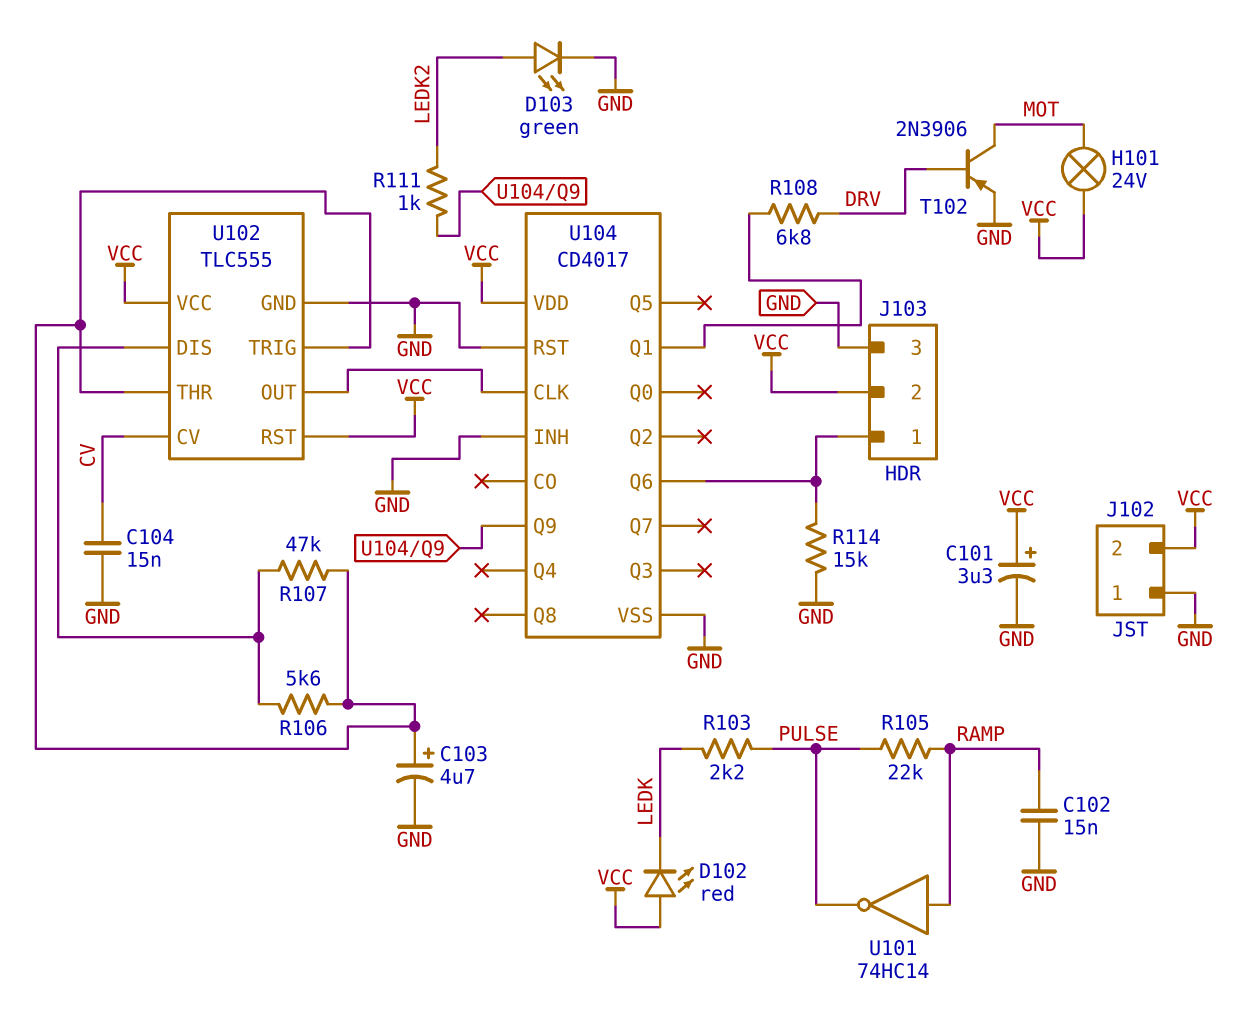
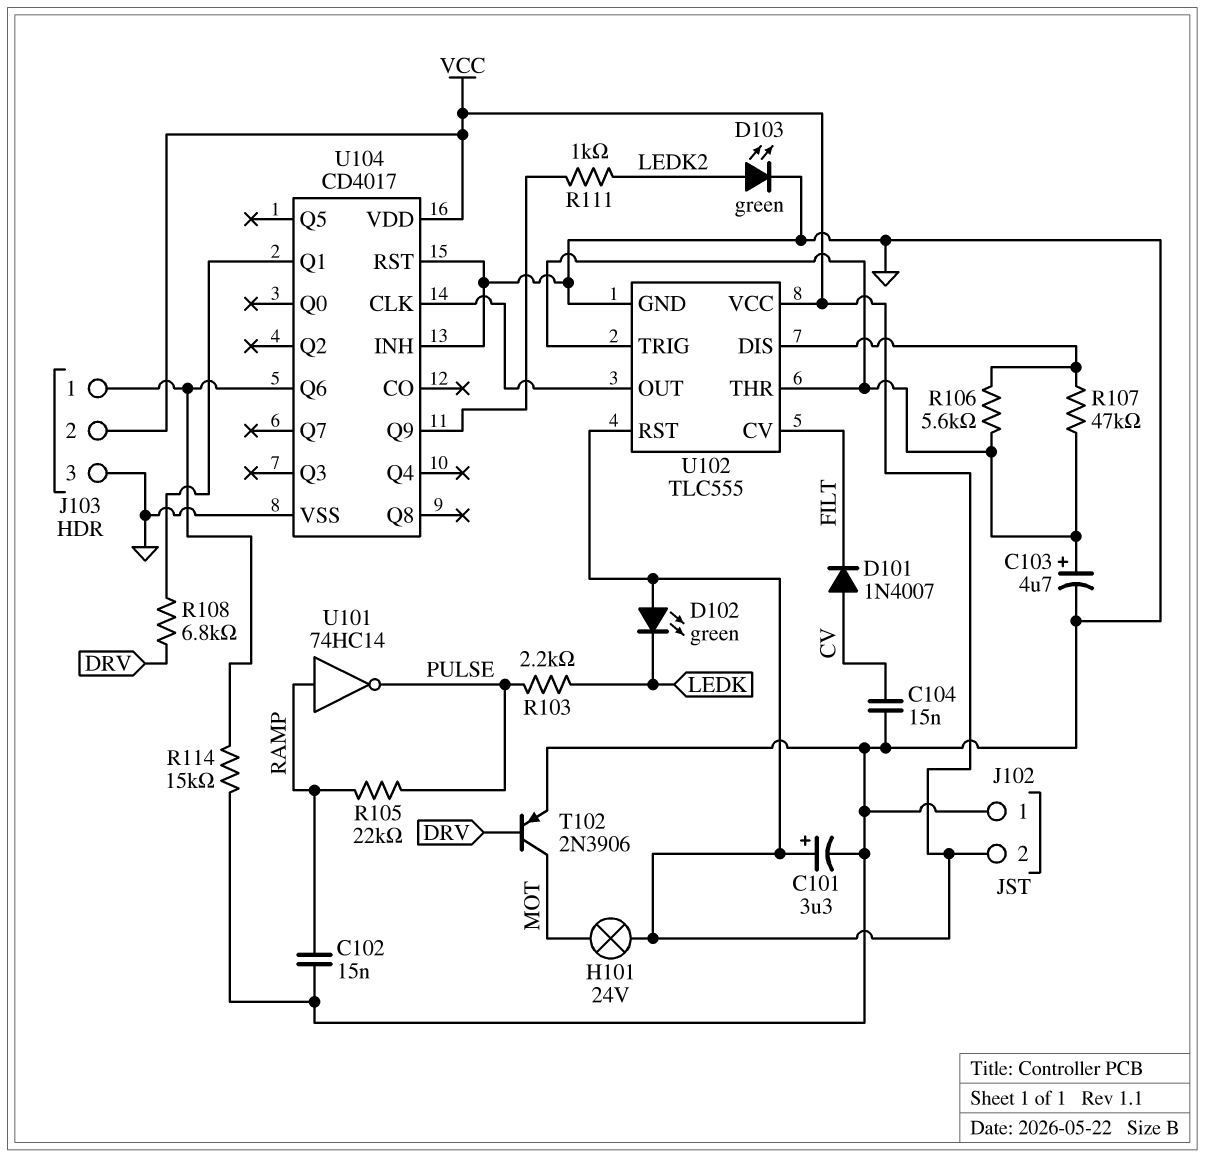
D101: none -> diode 1N4007 (A CV, K FILT)
D102: LED red (A VCC, K LEDK) -> LED green (A VCC, K LEDK)
U102 pin CV: CV -> FILT

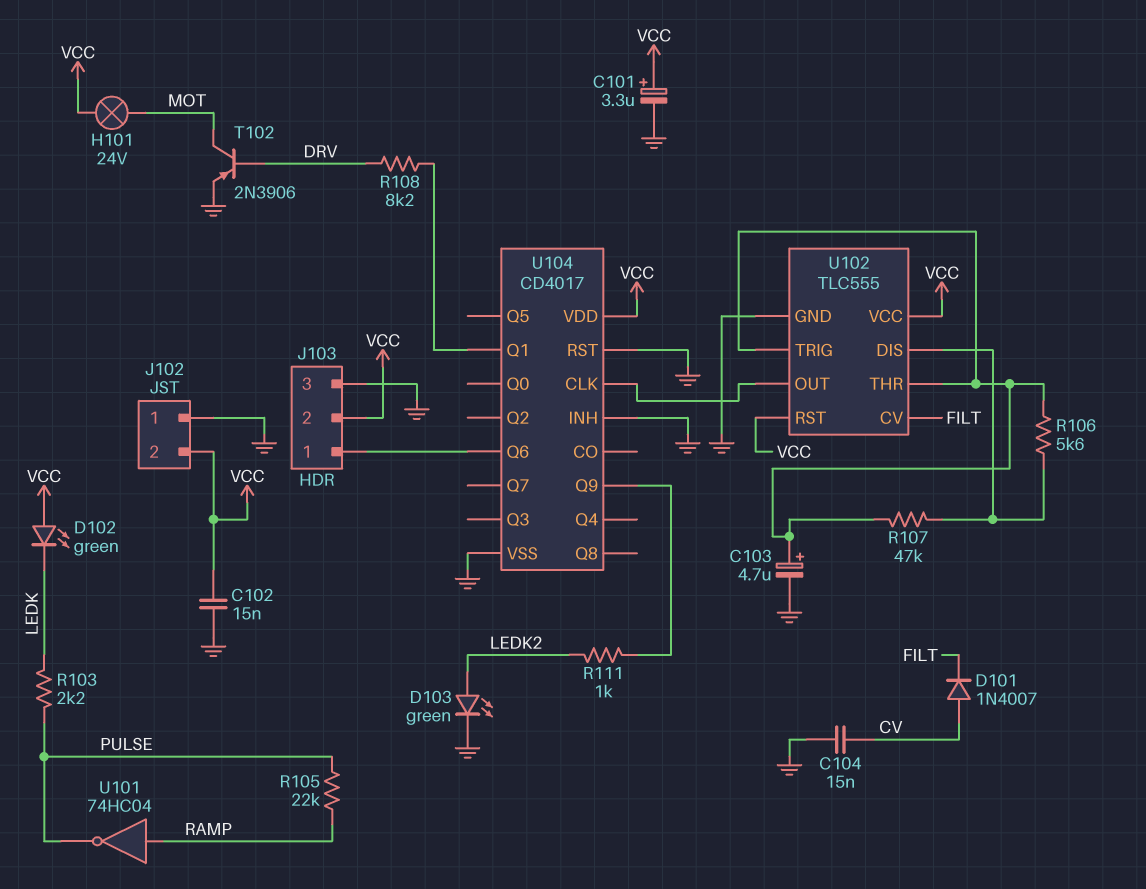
C102: 15nF (GND, RAMP) -> 15nF (GND, VCC)
R108: 6.8k (DRV, U104/Q1) -> 8.2k (DRV, U104/Q1)
R114: 15k (GND, J103/1) -> none
U101: NOT 74HC14 (in RAMP, out PULSE) -> NOT 74HC04 (in RAMP, out PULSE)

